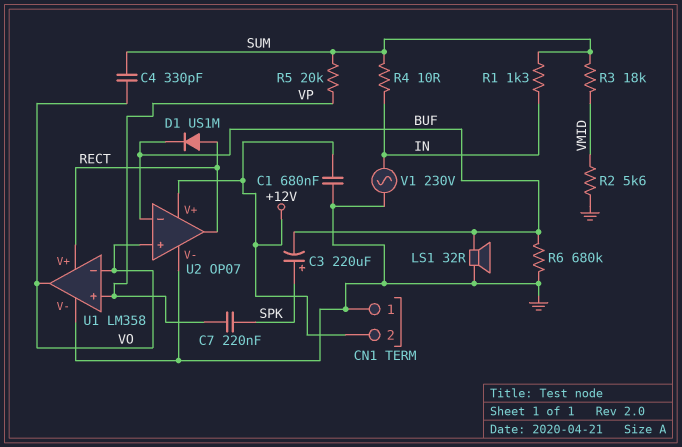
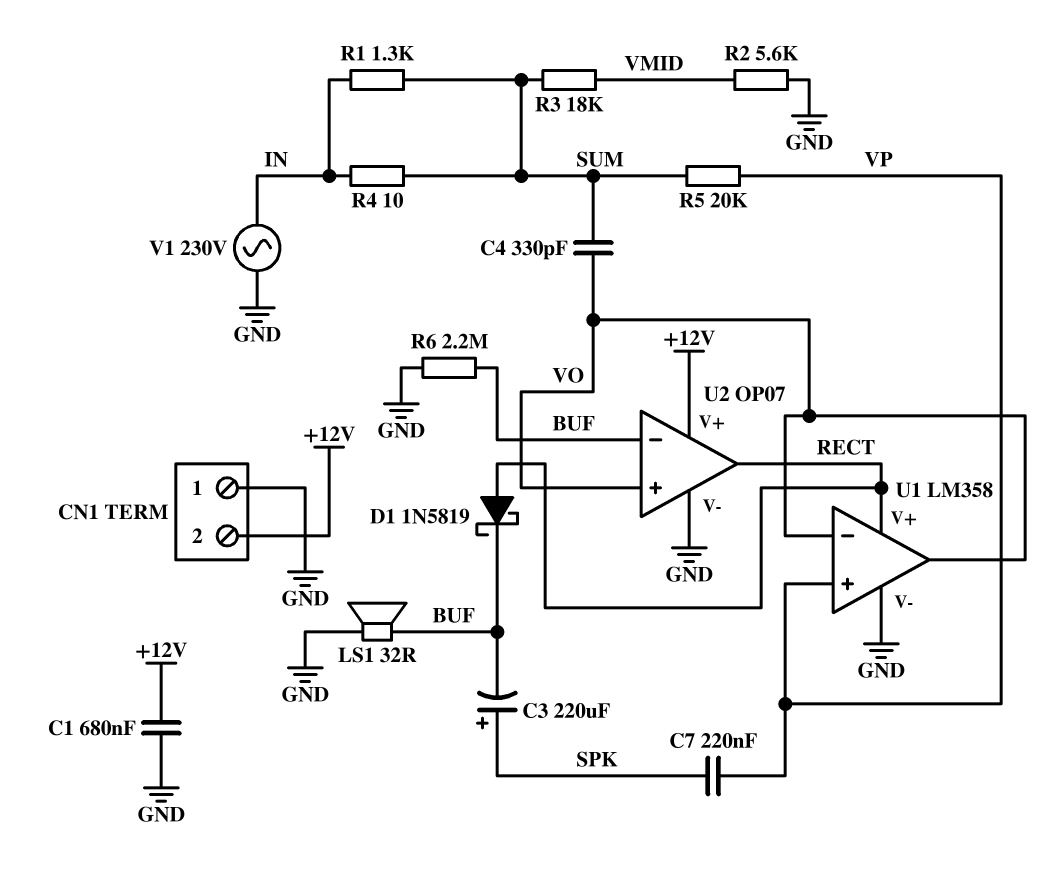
D1: diode US1M (A RECT, K BUF) -> schottky 1N5819 (A RECT, K BUF)
R6: 680k (BUF, GND) -> 2.2M (BUF, GND)

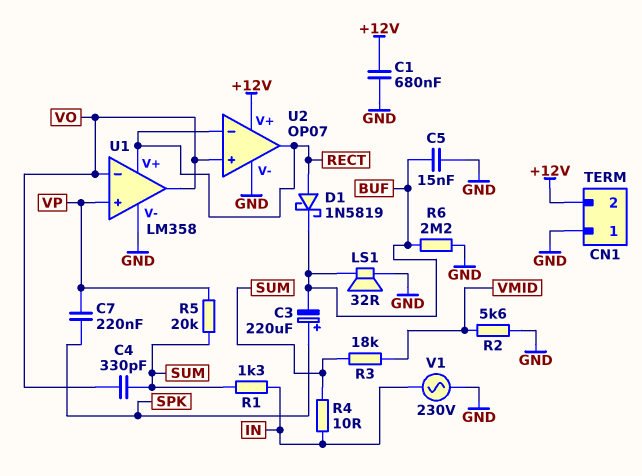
C5: none -> 15nF (BUF, GND)
U2 pin in-: BUF -> RECT

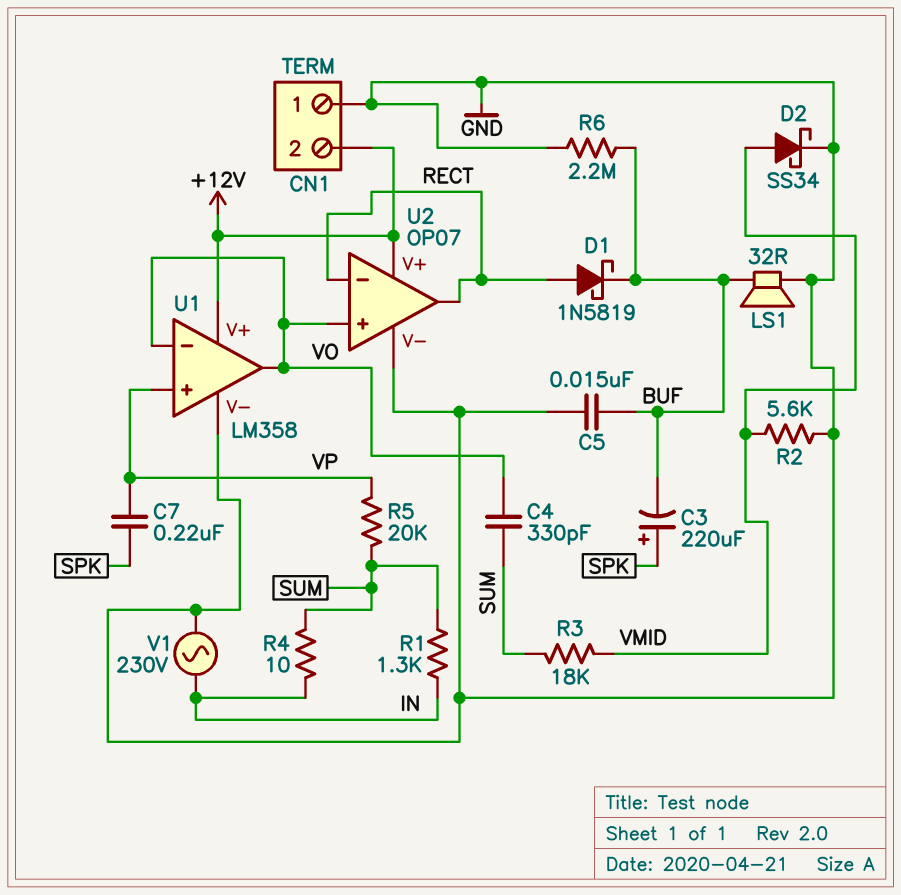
C1: 680nF (+12V, GND) -> none
D2: none -> schottky SS34 (A VMID, K GND)
U1 pin V+: RECT -> +12V

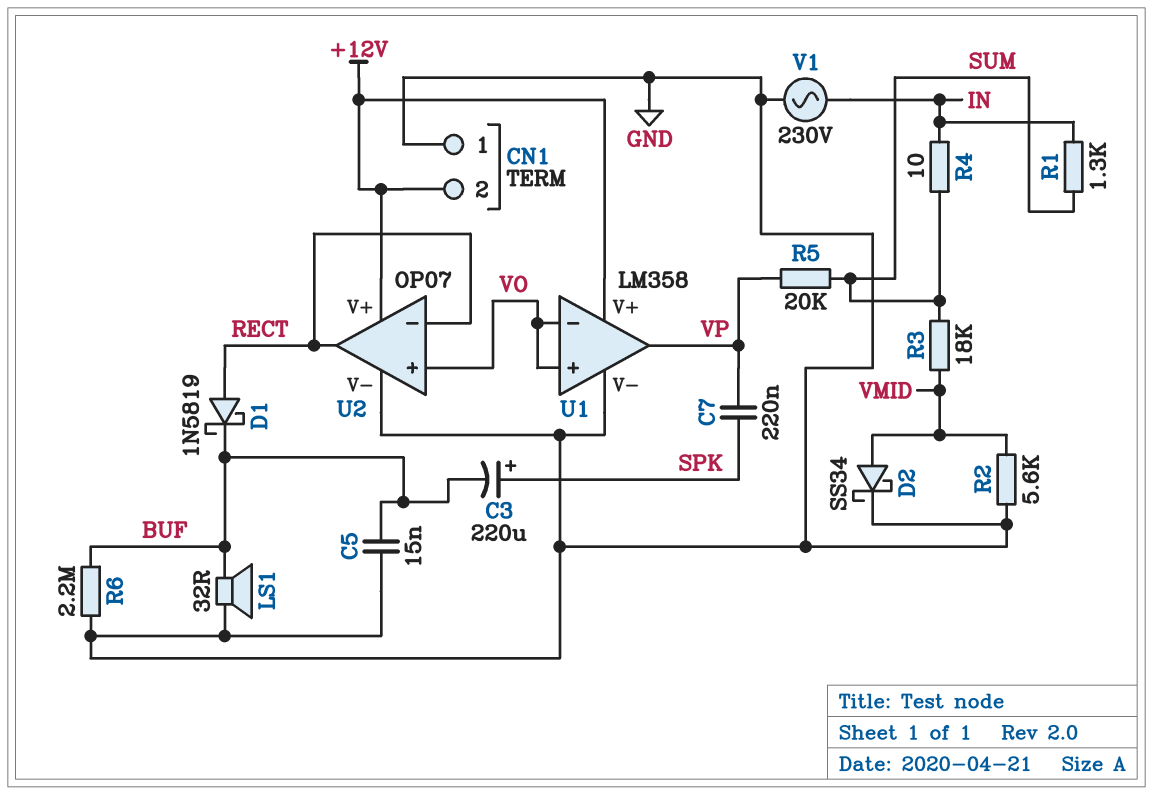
C4: 330pF (SUM, VO) -> none
U1 pin in+: VP -> VO
U1 pin out: VO -> VP

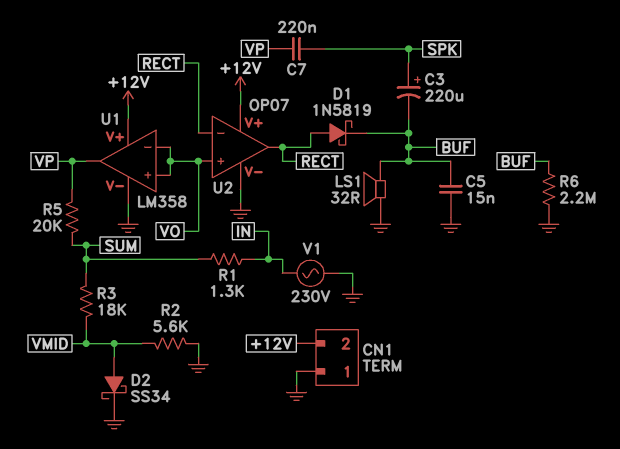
R4: 10 (IN, SUM) -> none

